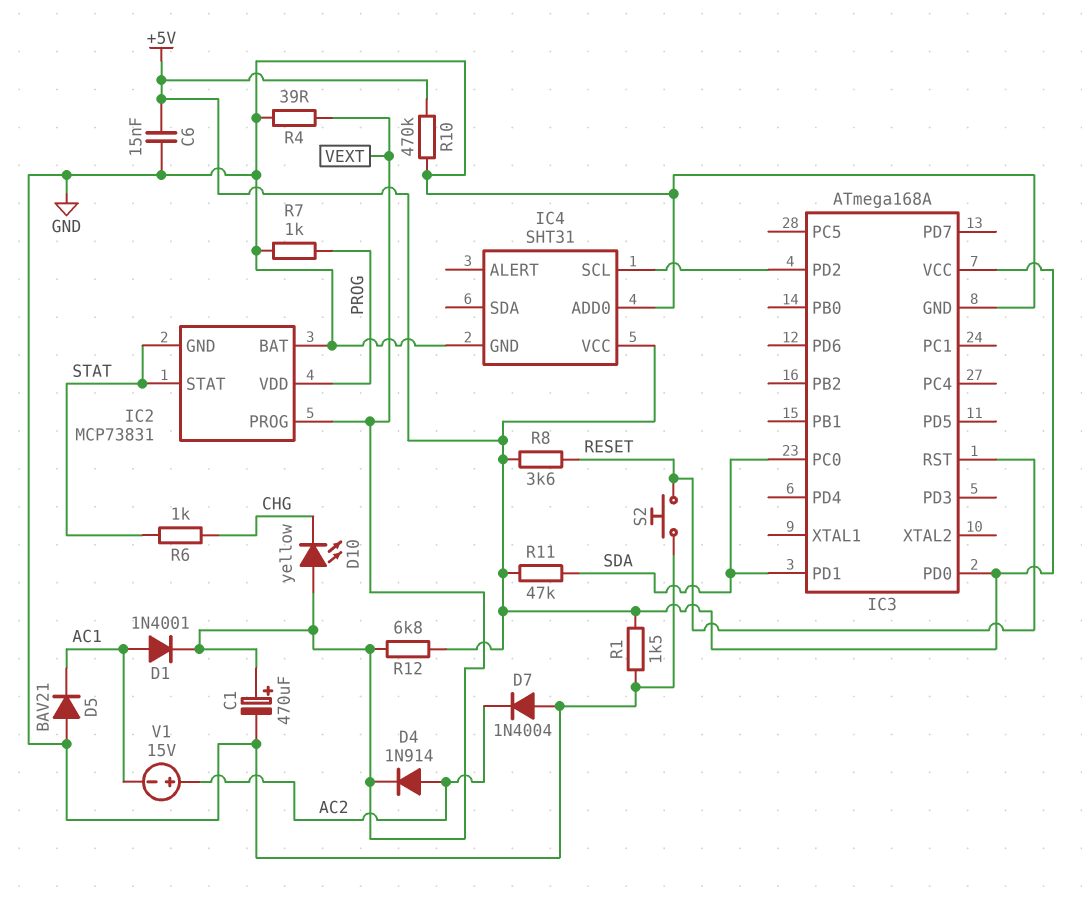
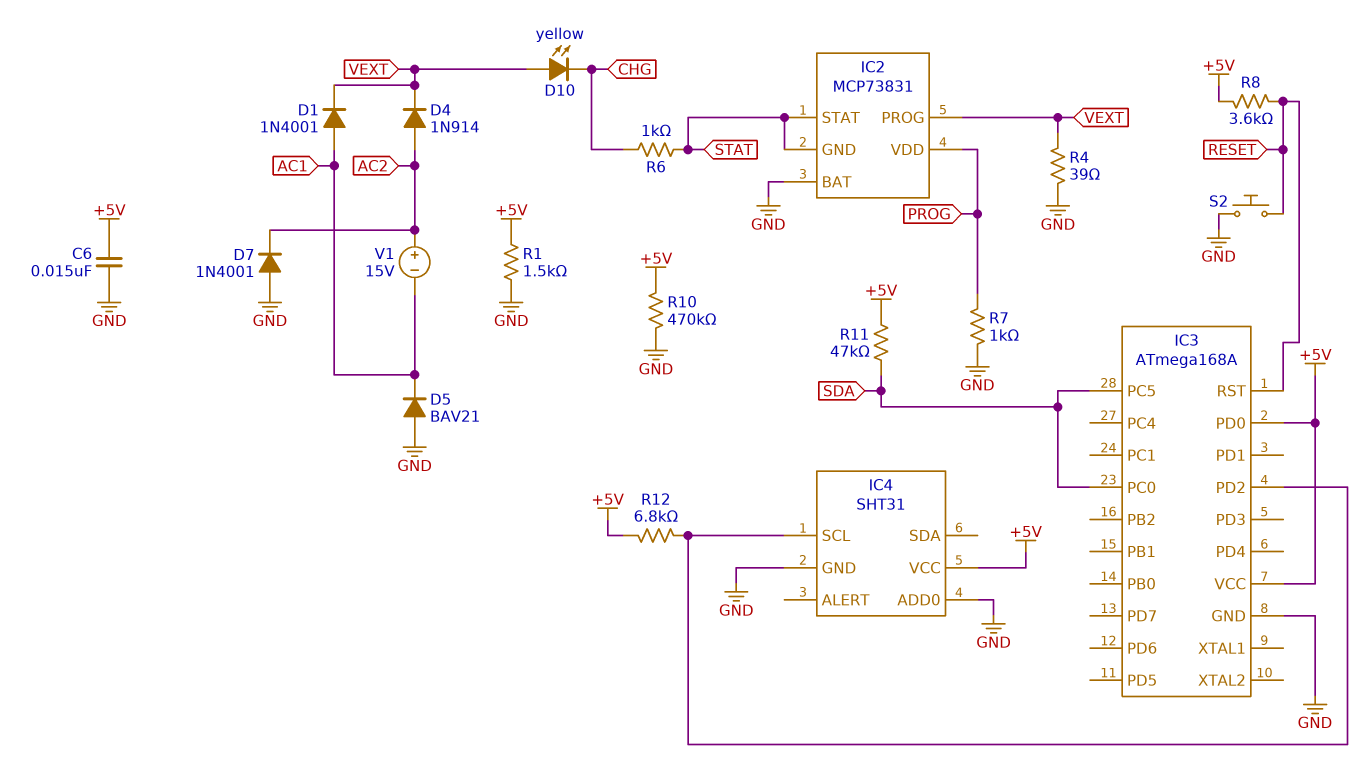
C1: 470uF (plus VEXT, minus GND) -> none
D7: diode 1N4004 (A GND, K AC2) -> diode 1N4001 (A GND, K AC2)
IC3 pin PC5: none -> SDA
IC3 pin PD1: SDA -> none
R12: 6.8k (+5V, VEXT) -> 6.8k (+5V, IC3/PD2)

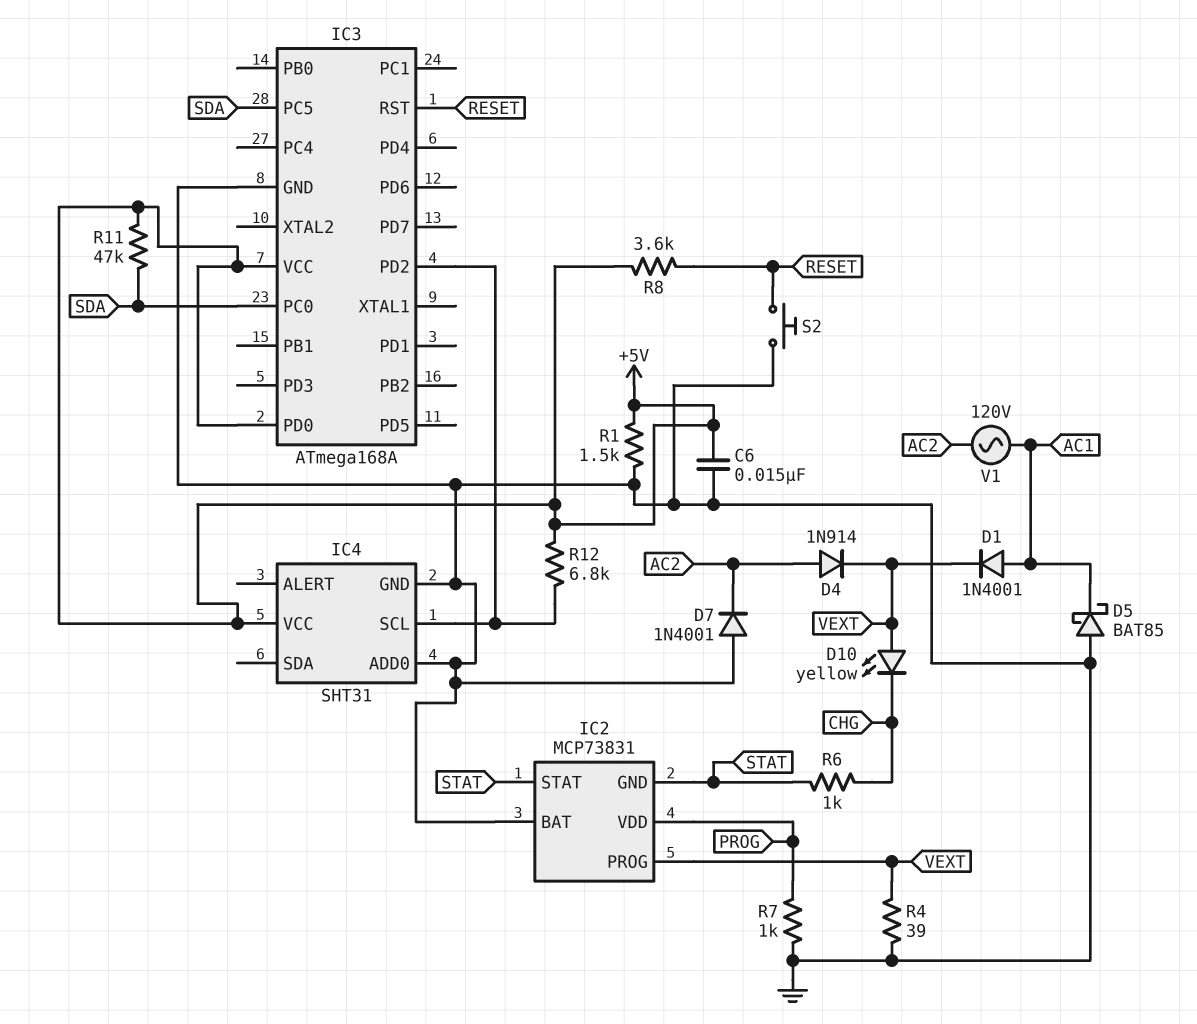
D5: diode BAV21 (A GND, K AC1) -> schottky BAT85 (A GND, K AC1)
R10: 470k (+5V, GND) -> none
V1: 15V (plus AC2, minus AC1) -> AC 120V (AC1, AC2)

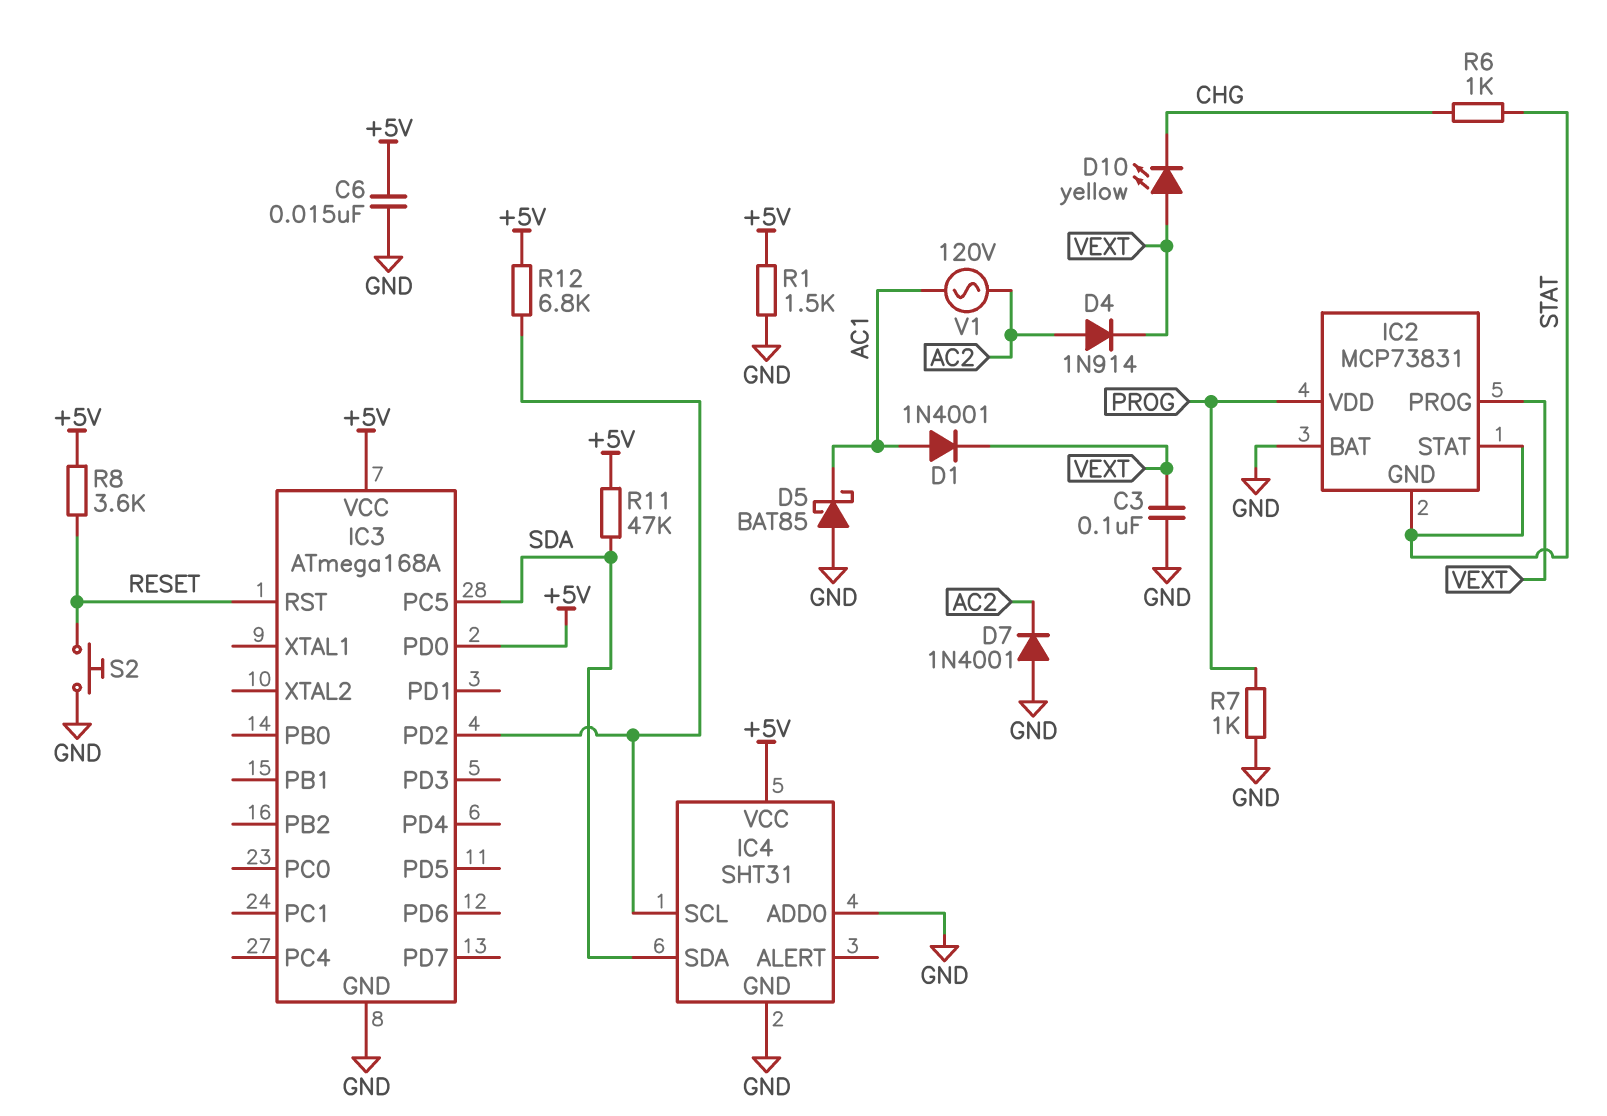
C3: none -> 100nF (GND, VEXT)
IC3 pin PC0: SDA -> none
IC4 pin SDA: none -> SDA
R4: 39 (GND, VEXT) -> none

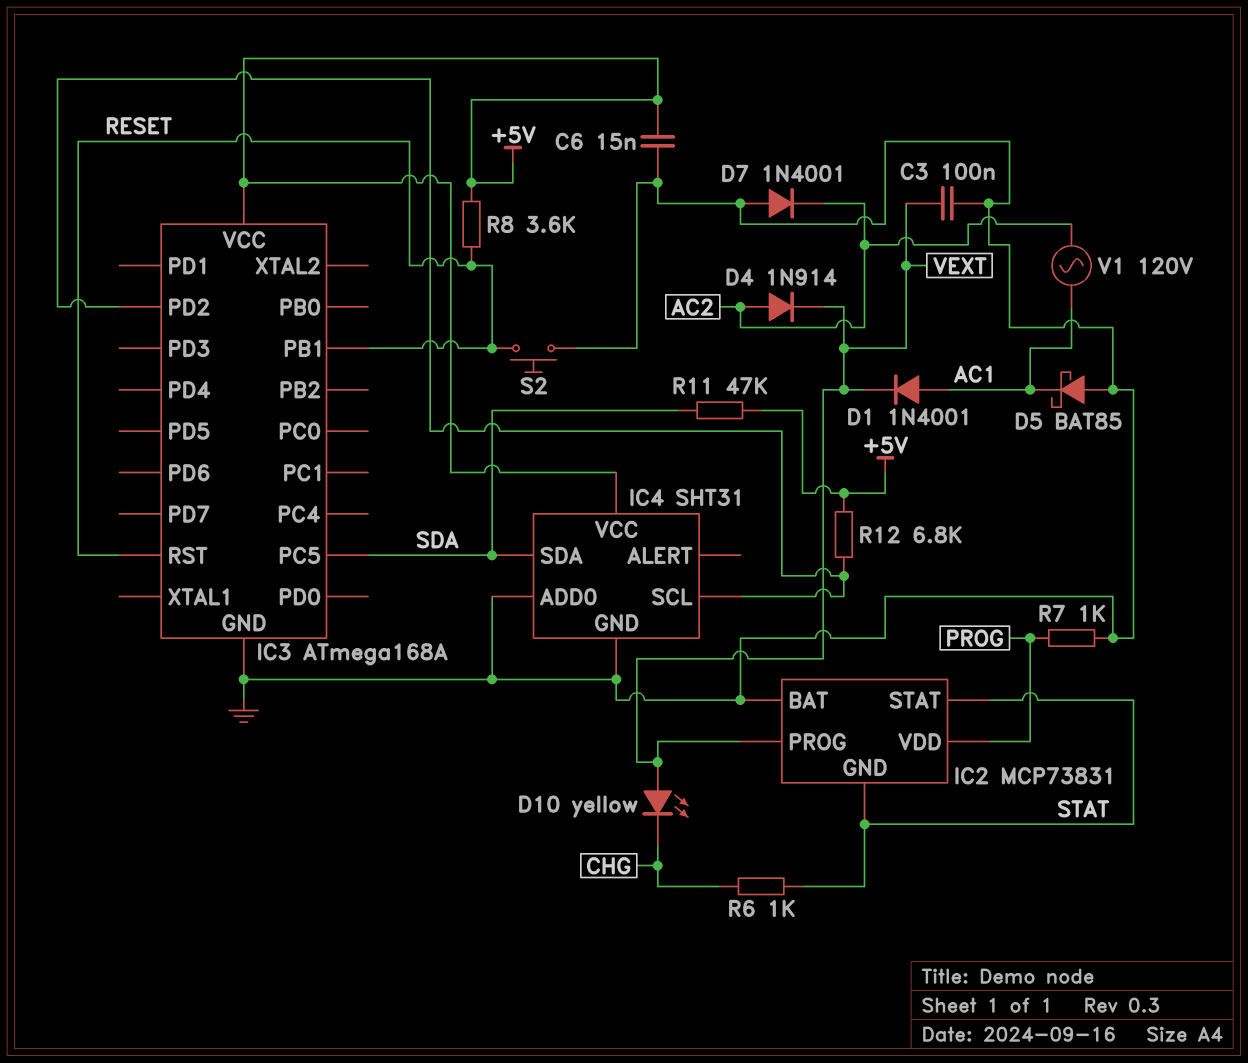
IC3 pin PB1: none -> RESET
IC3 pin PD0: +5V -> none
R1: 1.5k (+5V, GND) -> none

